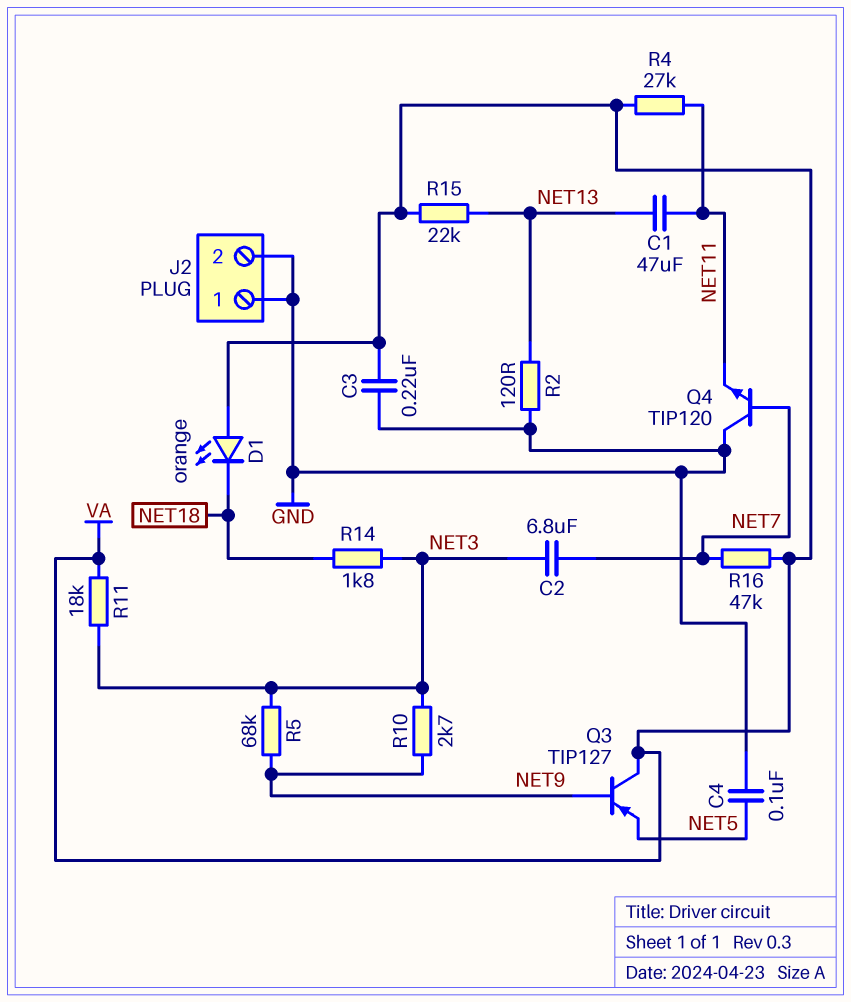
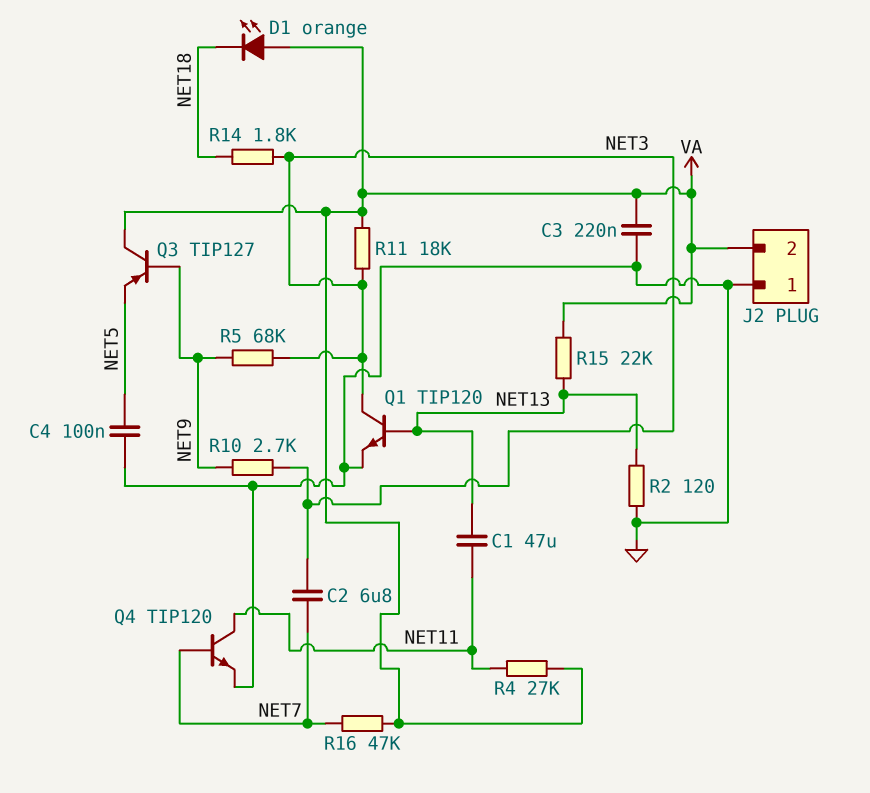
J2 pin 2: GND -> VA
Q1: none -> NPN TIP120 (B NET13, C NET3, E GND)
Q4: NPN TIP120 (B NET7, C GND, E NET11) -> NPN TIP120 (B NET7, C NET11, E GND)

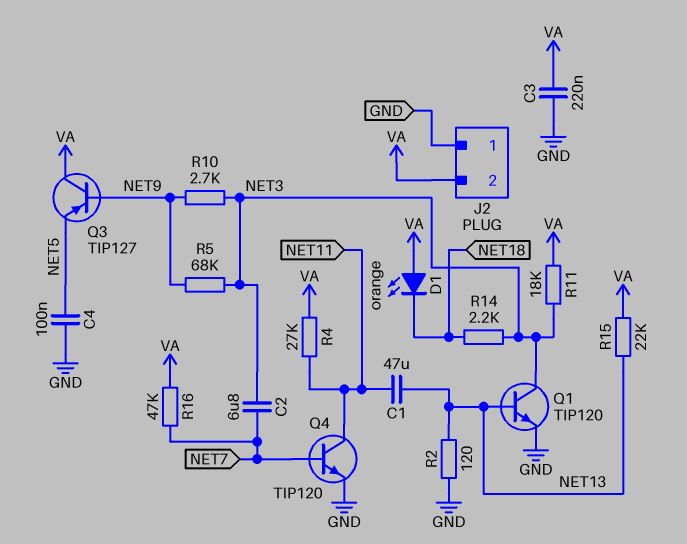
R14: 1.8k (NET3, NET18) -> 2.2k (NET3, NET18)

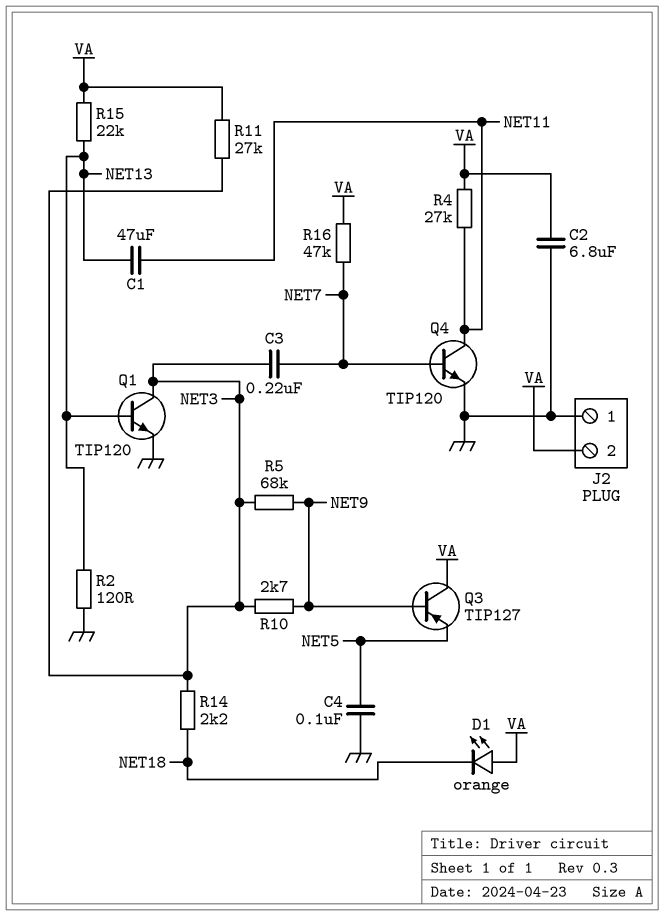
C2: 6.8uF (NET3, NET7) -> 6.8uF (GND, VA)
C3: 220nF (GND, VA) -> 220nF (NET3, NET7)
R11: 18k (NET3, VA) -> 27k (NET3, VA)

